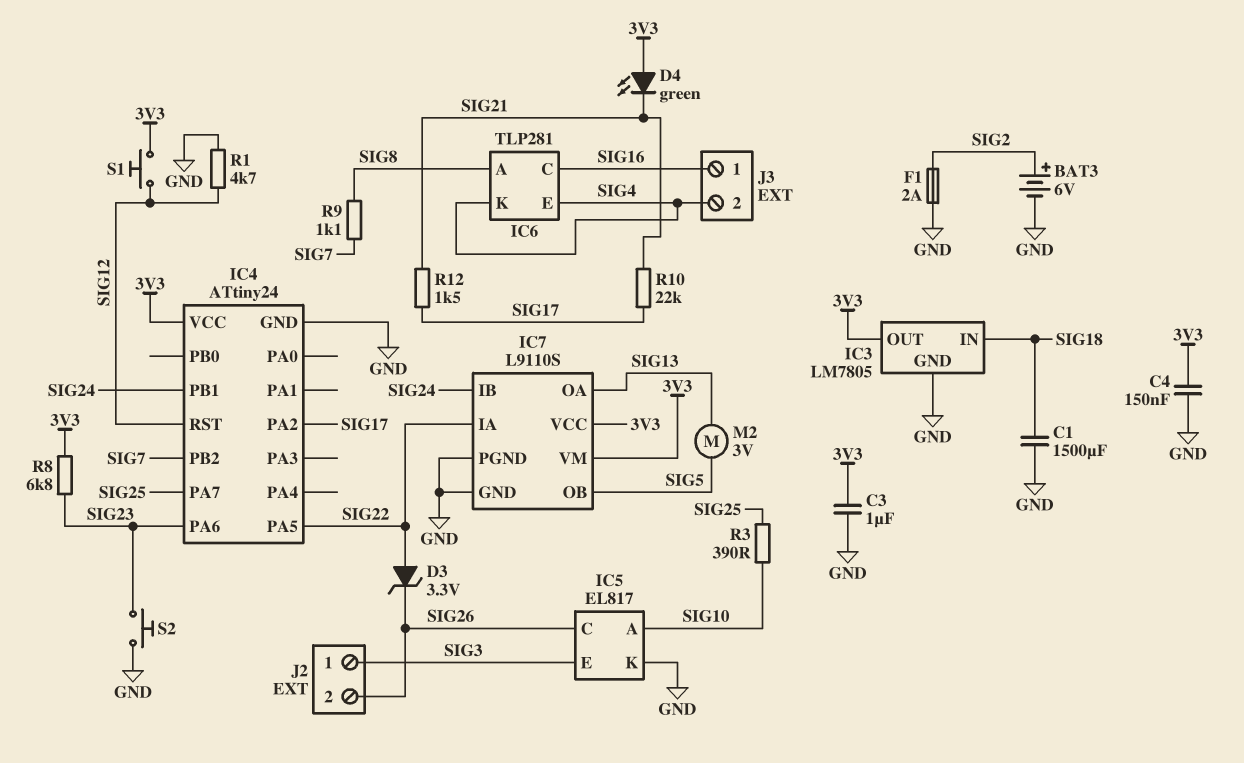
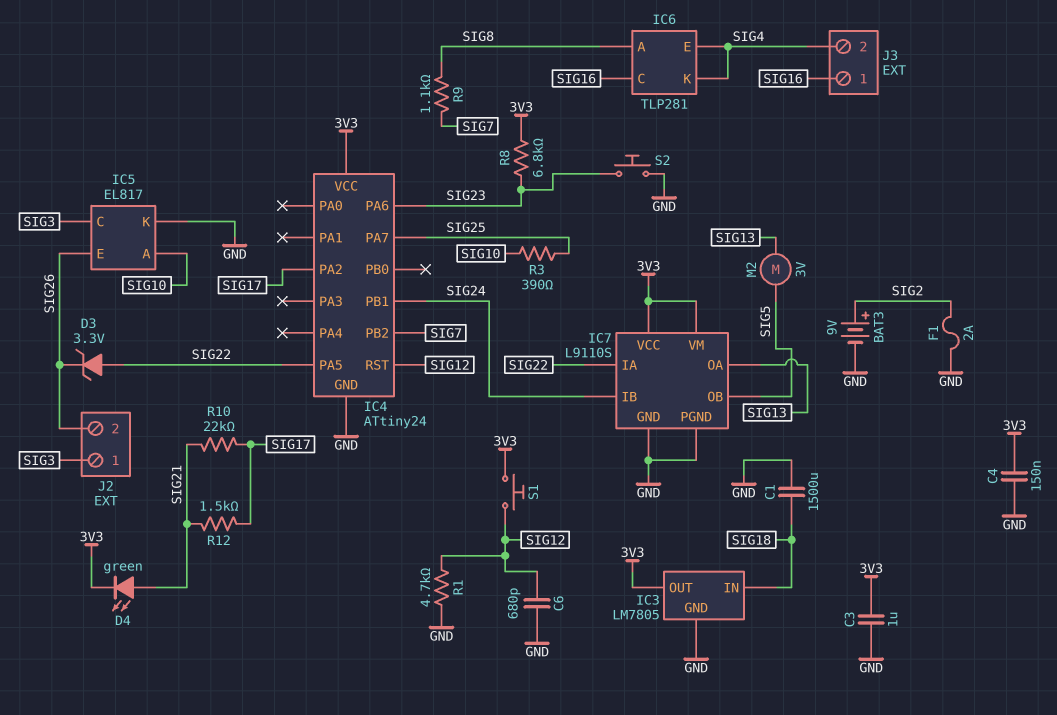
BAT3: 6V (plus SIG2, minus GND) -> 9V (plus SIG2, minus GND)
C6: none -> 680pF (GND, SIG12)
D4: LED green (A 3V3, K SIG21) -> LED green (A SIG21, K 3V3)
IC5 pin C: SIG26 -> SIG3
IC5 pin E: SIG3 -> SIG26

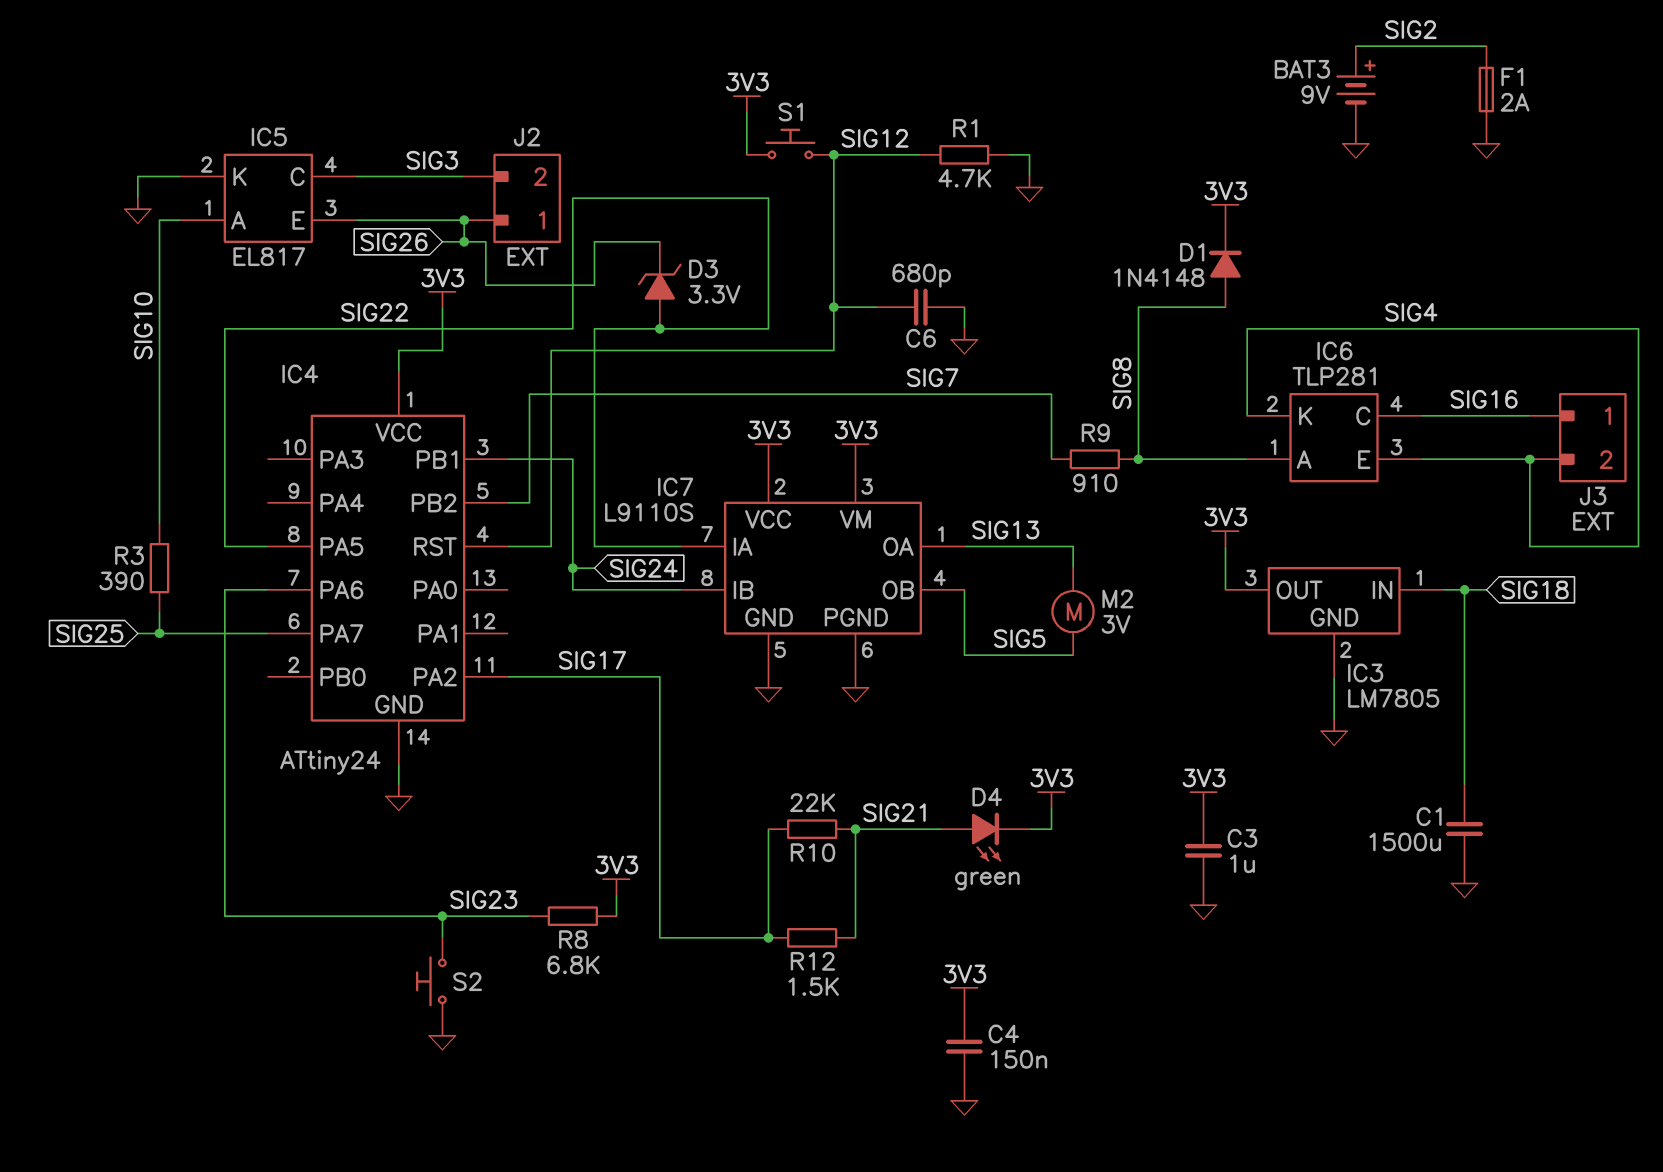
D1: none -> diode 1N4148 (A SIG8, K 3V3)
J2 pin 1: SIG3 -> SIG26
J2 pin 2: SIG26 -> SIG3
R9: 1.1k (SIG7, SIG8) -> 910 (SIG7, SIG8)

